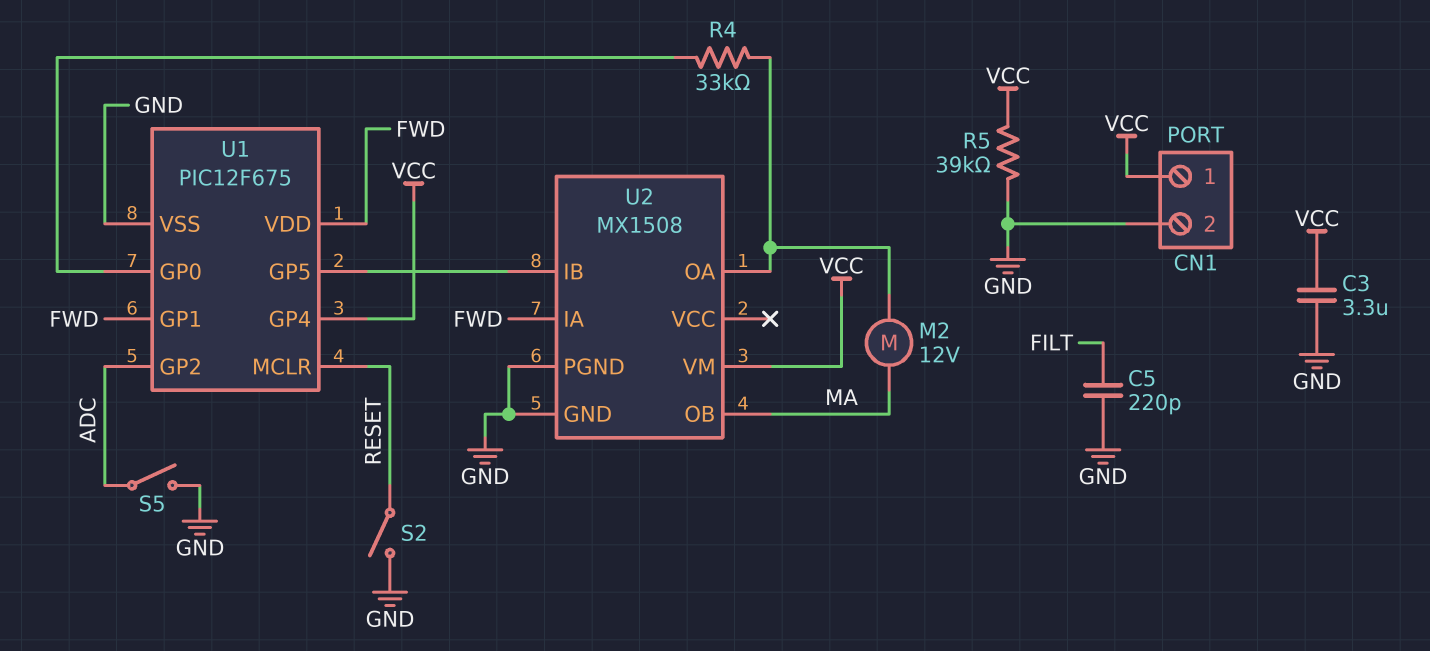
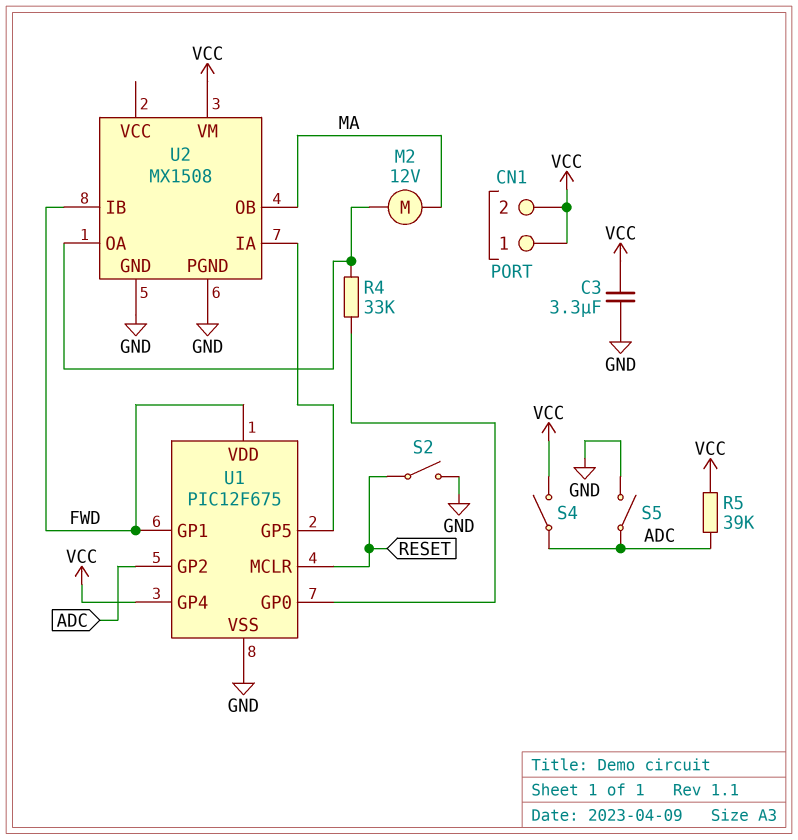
C5: 220pF (FILT, GND) -> none
CN1 pin 2: GND -> VCC
R5: 39k (GND, VCC) -> 39k (ADC, VCC)
S4: none -> switch (ADC, VCC)
U2 pin IA: FWD -> U1/GP5
U2 pin IB: U1/GP5 -> FWD

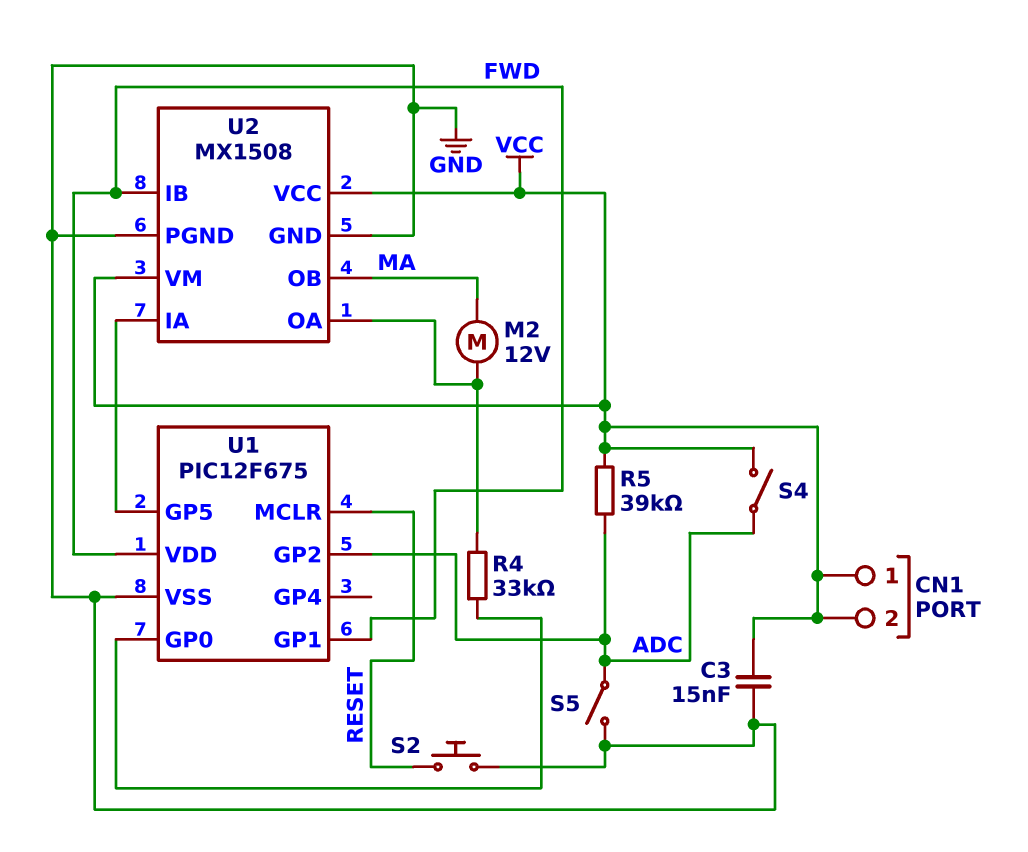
C3: 3.3uF (GND, VCC) -> 15nF (GND, VCC)
S2: switch (GND, RESET) -> button (GND, RESET)
U1 pin GP4: VCC -> none
U2 pin VCC: none -> VCC

